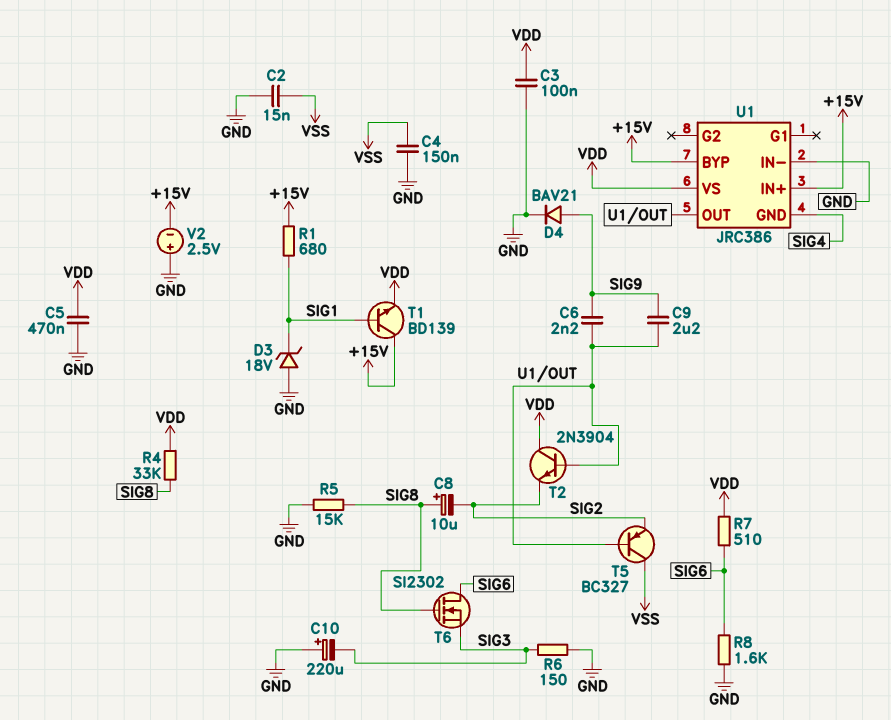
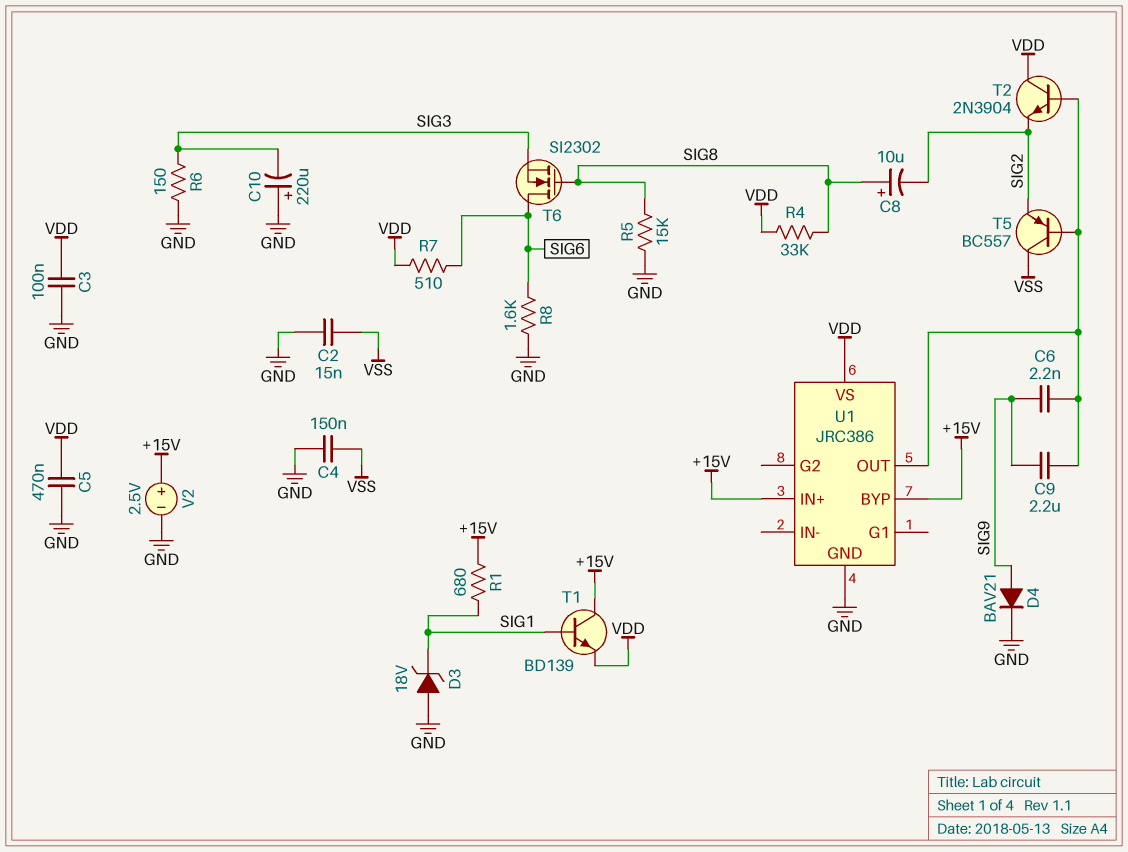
T5: PNP BC327 (B U1/OUT, C VSS, E SIG2) -> PNP BC557 (B U1/OUT, C VSS, E SIG2)
U1 pin GND: SIG4 -> GND
U1 pin IN-: GND -> none
V2: 2.5V (plus GND, minus +15V) -> 2.5V (plus +15V, minus GND)

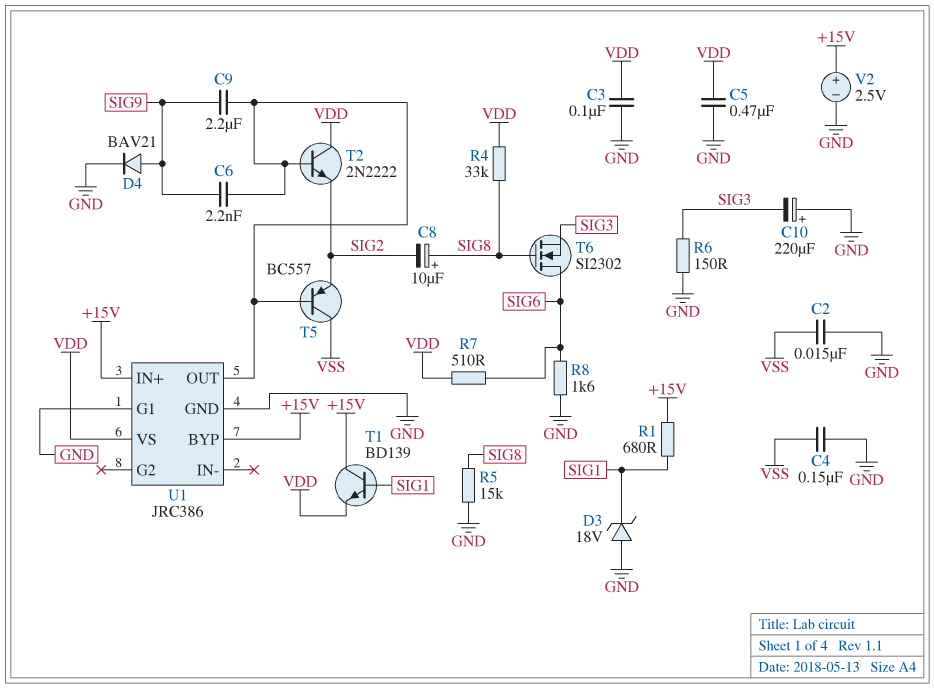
T2: NPN 2N3904 (B U1/OUT, C VDD, E SIG2) -> NPN 2N2222 (B U1/OUT, C VDD, E SIG2)
U1 pin G1: none -> GND

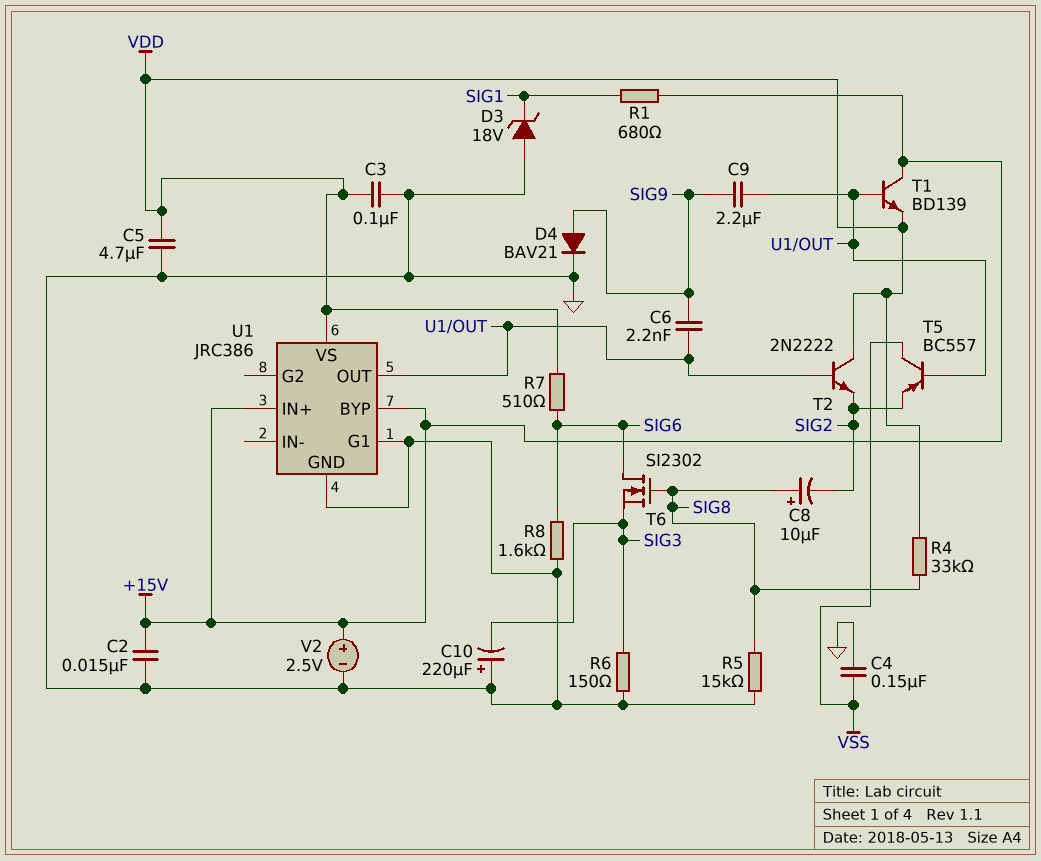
C2: 15nF (GND, VSS) -> 15nF (+15V, GND)
C5: 470nF (GND, VDD) -> 4.7uF (GND, VDD)
T1: NPN BD139 (B SIG1, C +15V, E VDD) -> NPN BD139 (B U1/OUT, C +15V, E VDD)

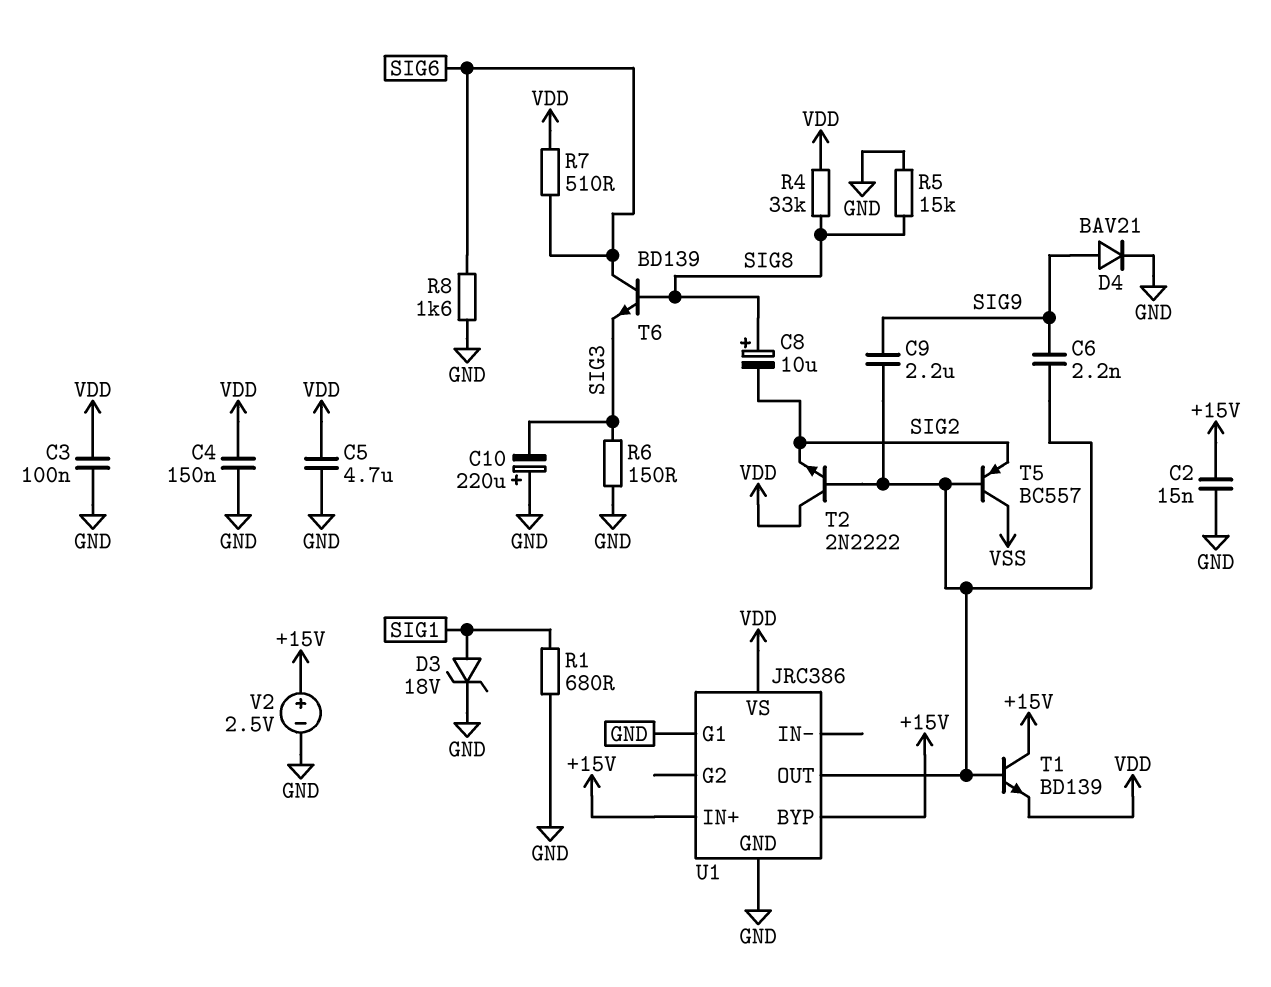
C4: 150nF (GND, VSS) -> 150nF (GND, VDD)
D3: zener 18V (A GND, K SIG1) -> zener 18V (A SIG1, K GND)
R1: 680 (+15V, SIG1) -> 680 (GND, SIG1)
T6: NMOS SI2302 (G SIG8, D SIG6, S SIG3) -> NPN BD139 (B SIG8, C SIG6, E SIG3)

